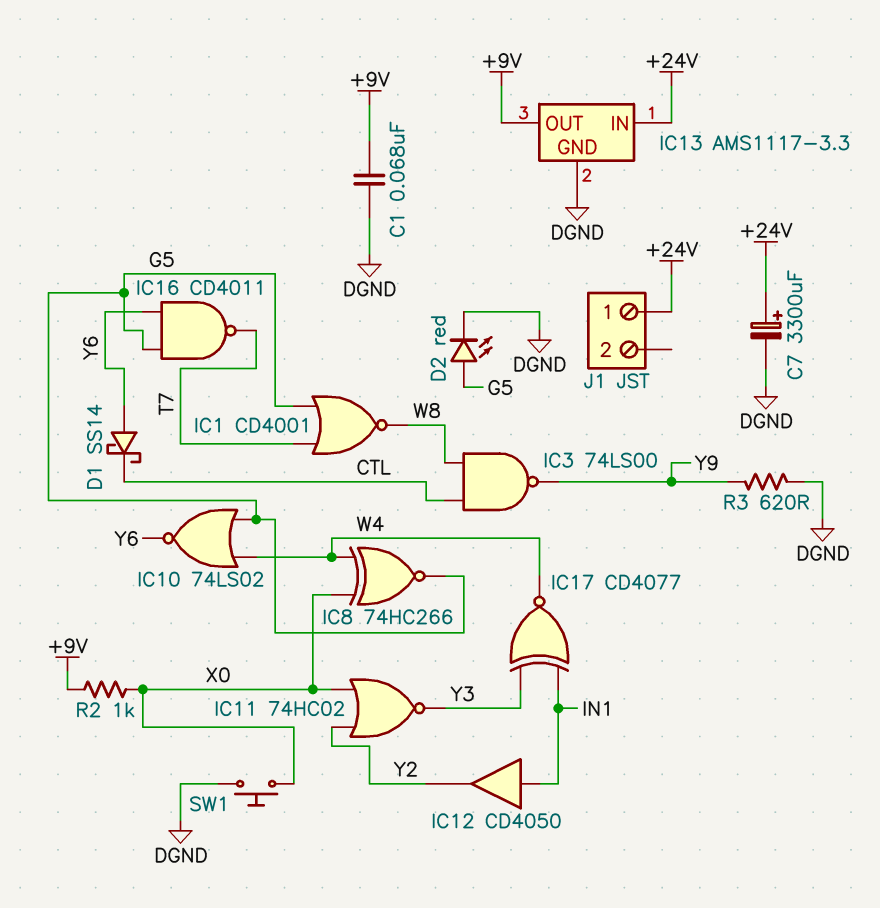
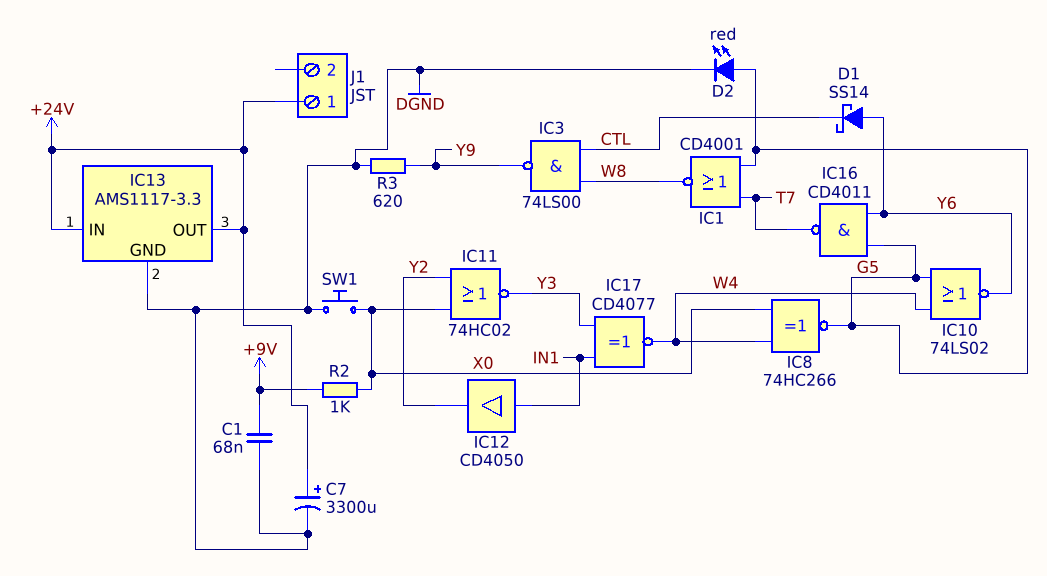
IC13 pin OUT: +9V -> +24V

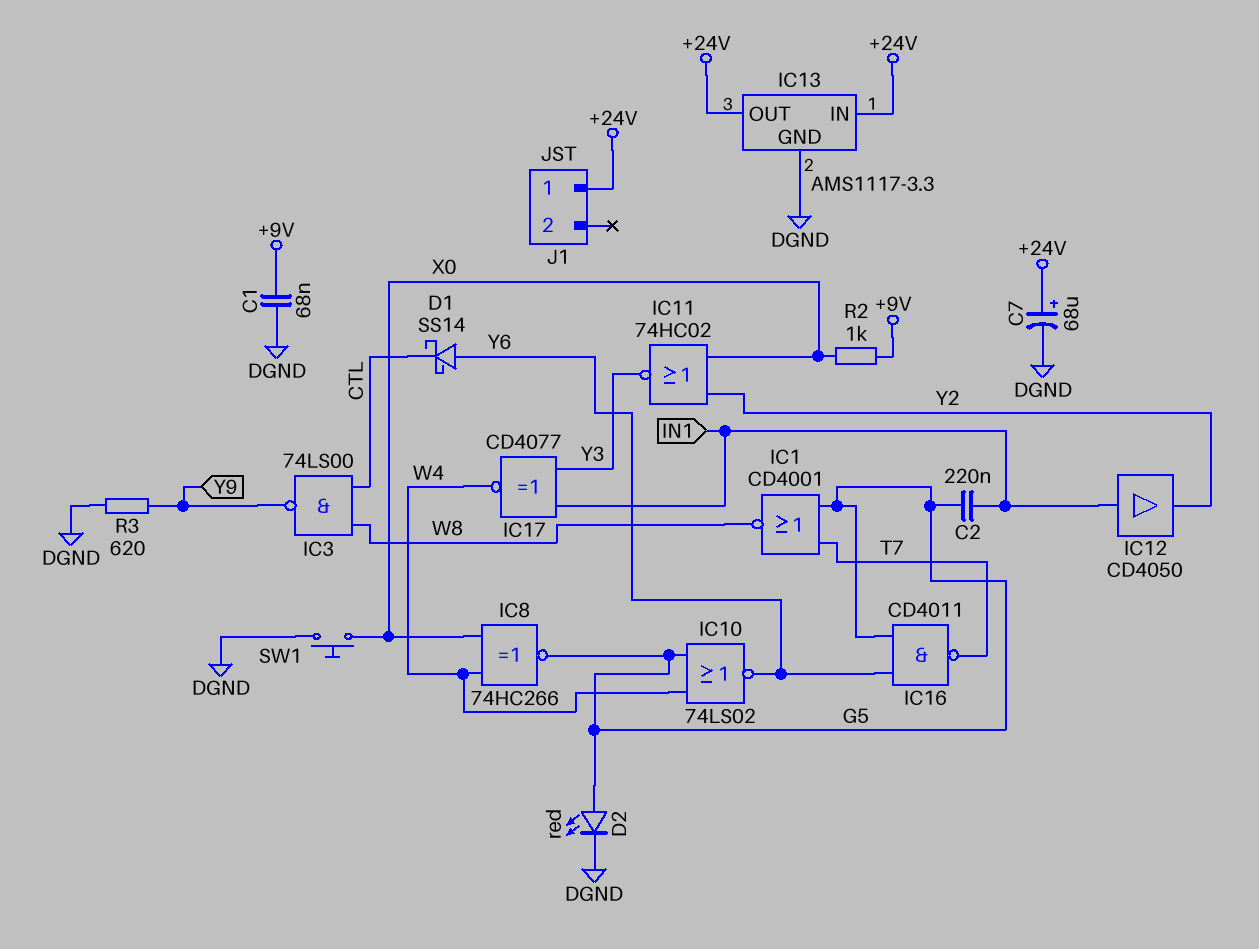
C2: none -> 220nF (G5, IN1)
C7: 3300uF (plus +24V, minus DGND) -> 68uF (plus +24V, minus DGND)

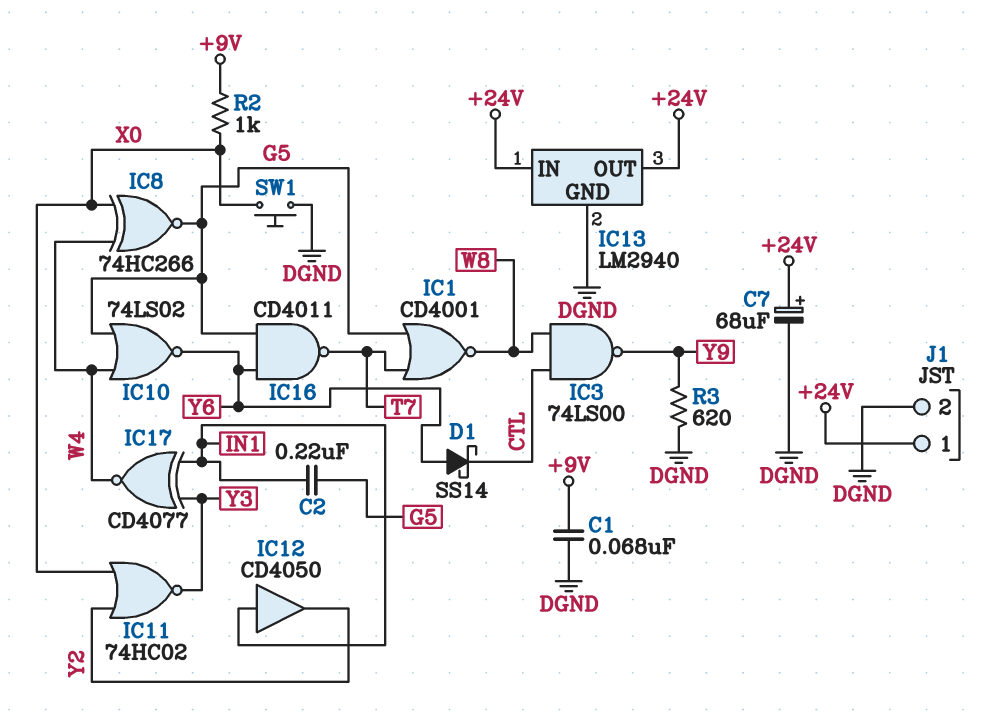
D2: LED red (A G5, K DGND) -> none
IC13: AMS1117-3.3 -> LM2940
J1 pin 2: none -> DGND

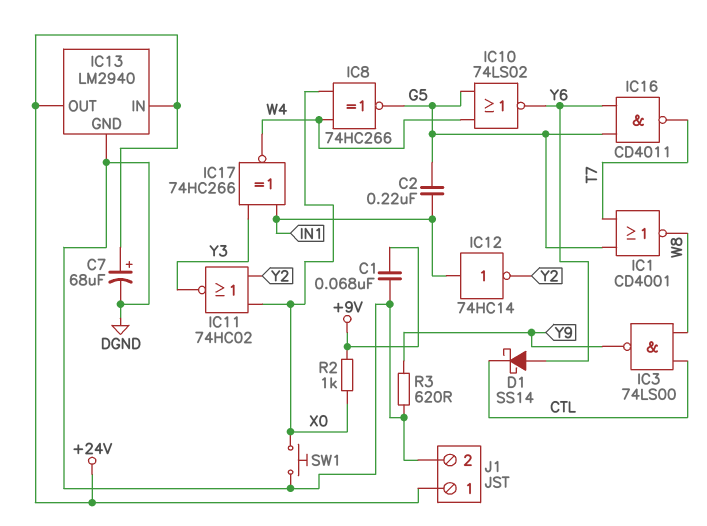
IC12: buffer CD4050 (in IN1, out Y2) -> NOT 74HC14 (in IN1, out Y2)
IC17: XNOR CD4077 (in IN1, in Y3, out W4) -> XNOR 74HC266 (in IN1, in Y3, out W4)

